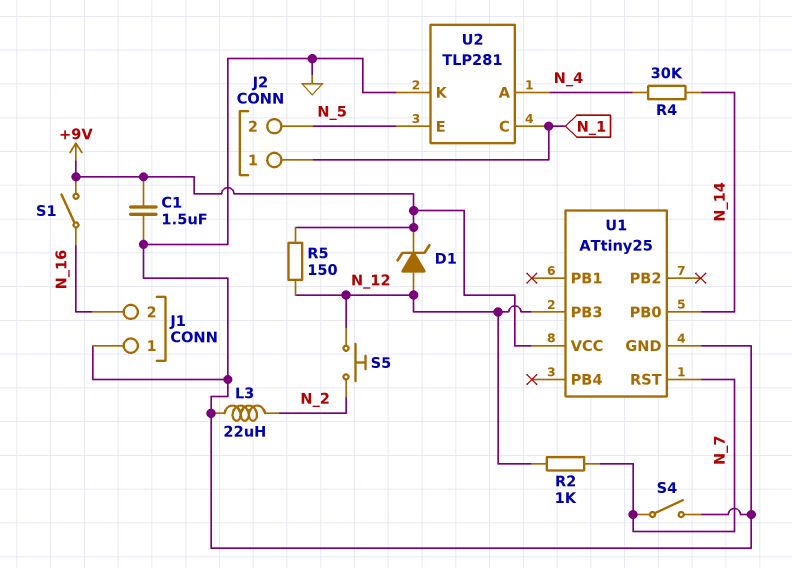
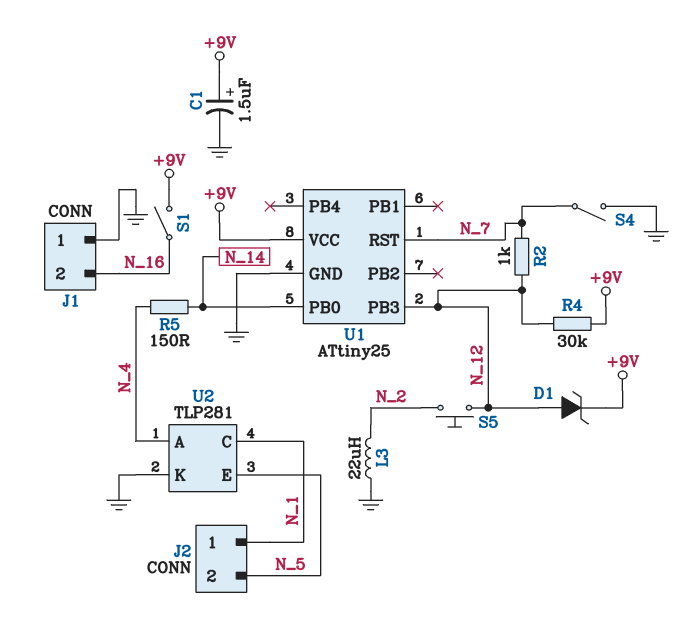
C1: 1.5uF (+9V, GND) -> 1.5uF (plus +9V, minus GND)
R4: 30k (N_4, N_14) -> 30k (+9V, N_12)
R5: 150 (+9V, N_12) -> 150 (N_4, N_14)

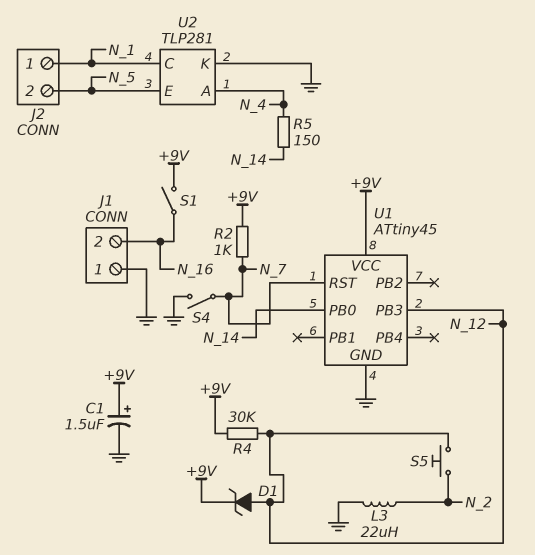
R2: 1k (N_7, N_12) -> 1k (+9V, N_7)
U1: ATtiny25 -> ATtiny45

